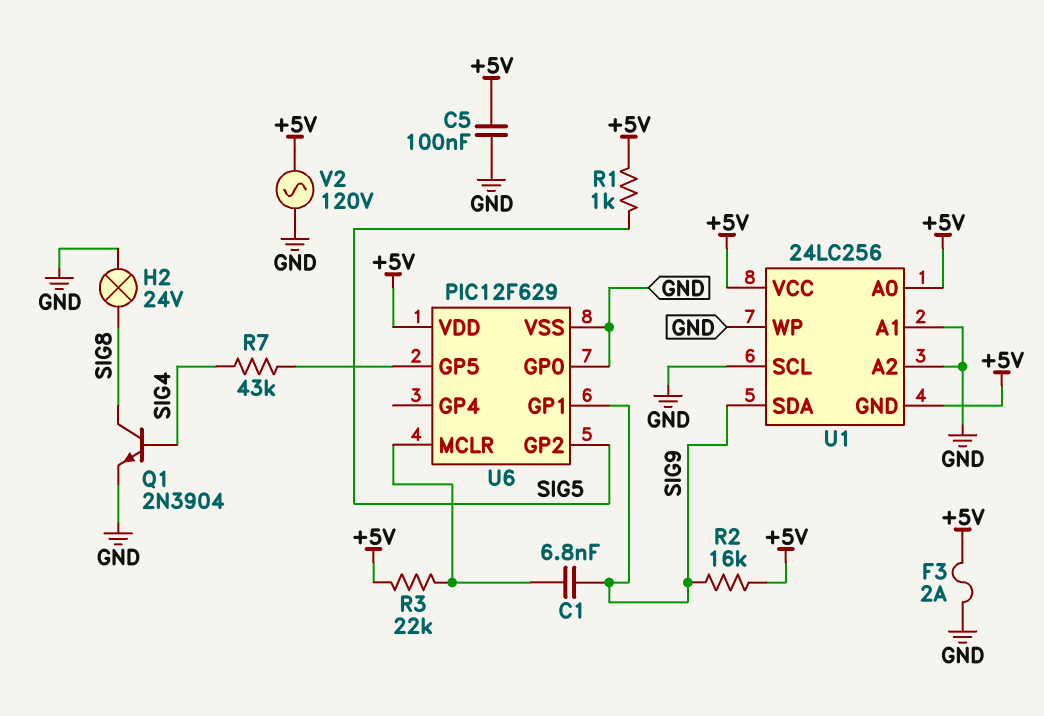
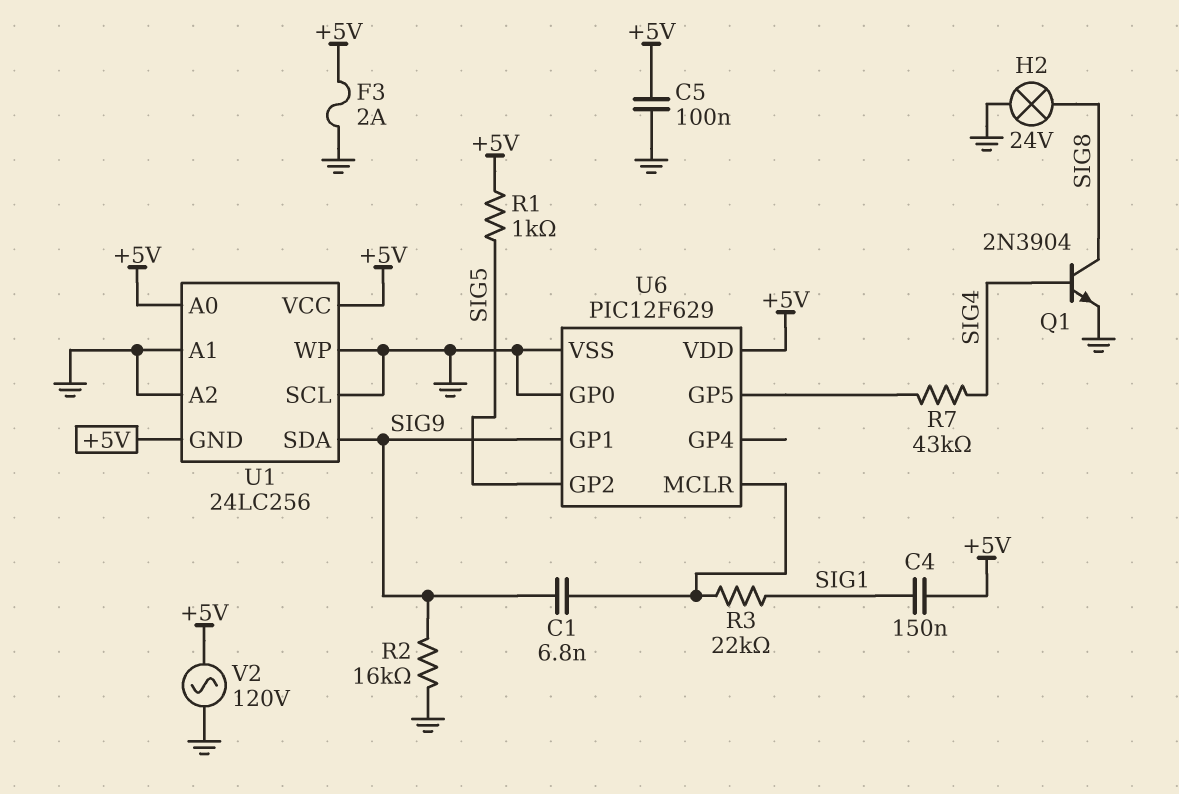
C4: none -> 150nF (+5V, SIG1)
R2: 16k (+5V, SIG9) -> 16k (GND, SIG9)
R3: 22k (+5V, U6/MCLR) -> 22k (SIG1, U6/MCLR)

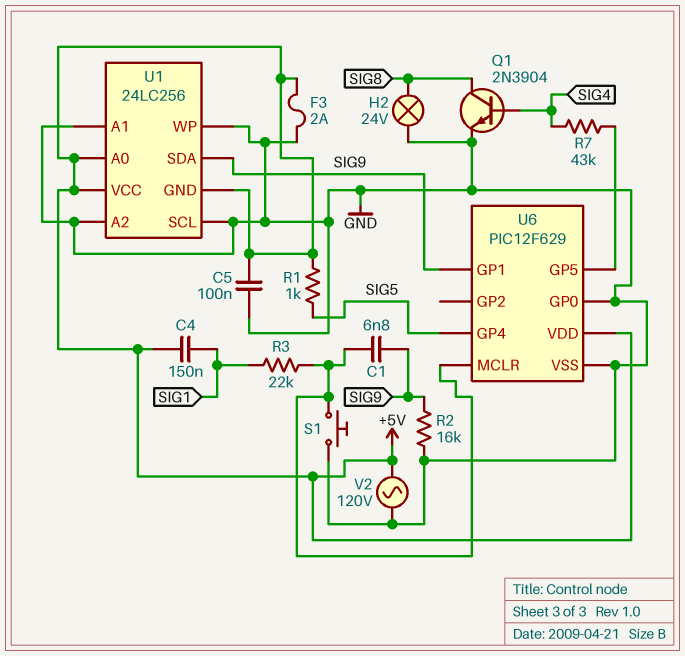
S1: none -> button (GND, U6/MCLR)
U6 pin GP2: SIG5 -> none
U6 pin GP4: none -> SIG5

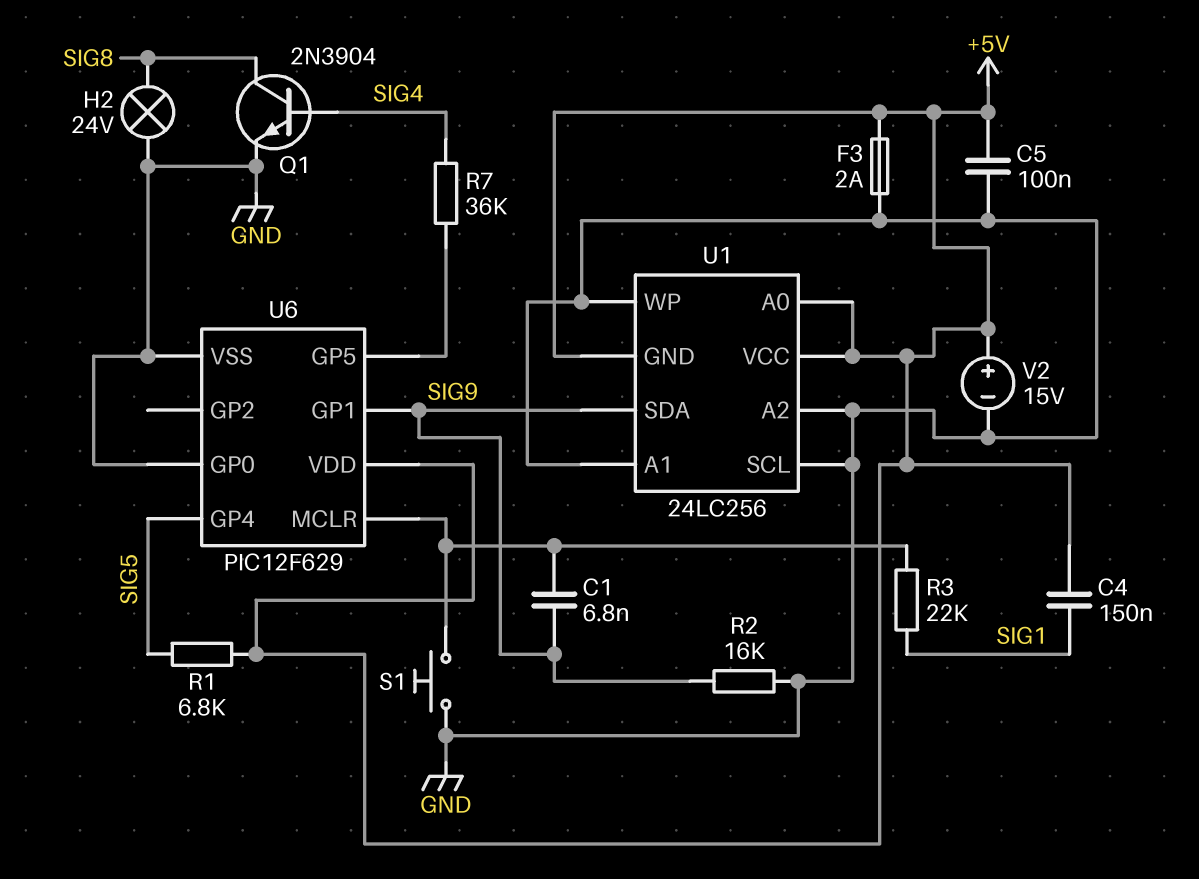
R1: 1k (+5V, SIG5) -> 6.8k (+5V, SIG5)
R7: 43k (SIG4, U6/GP5) -> 36k (SIG4, U6/GP5)
V2: AC 120V (+5V, GND) -> 15V (plus +5V, minus GND)

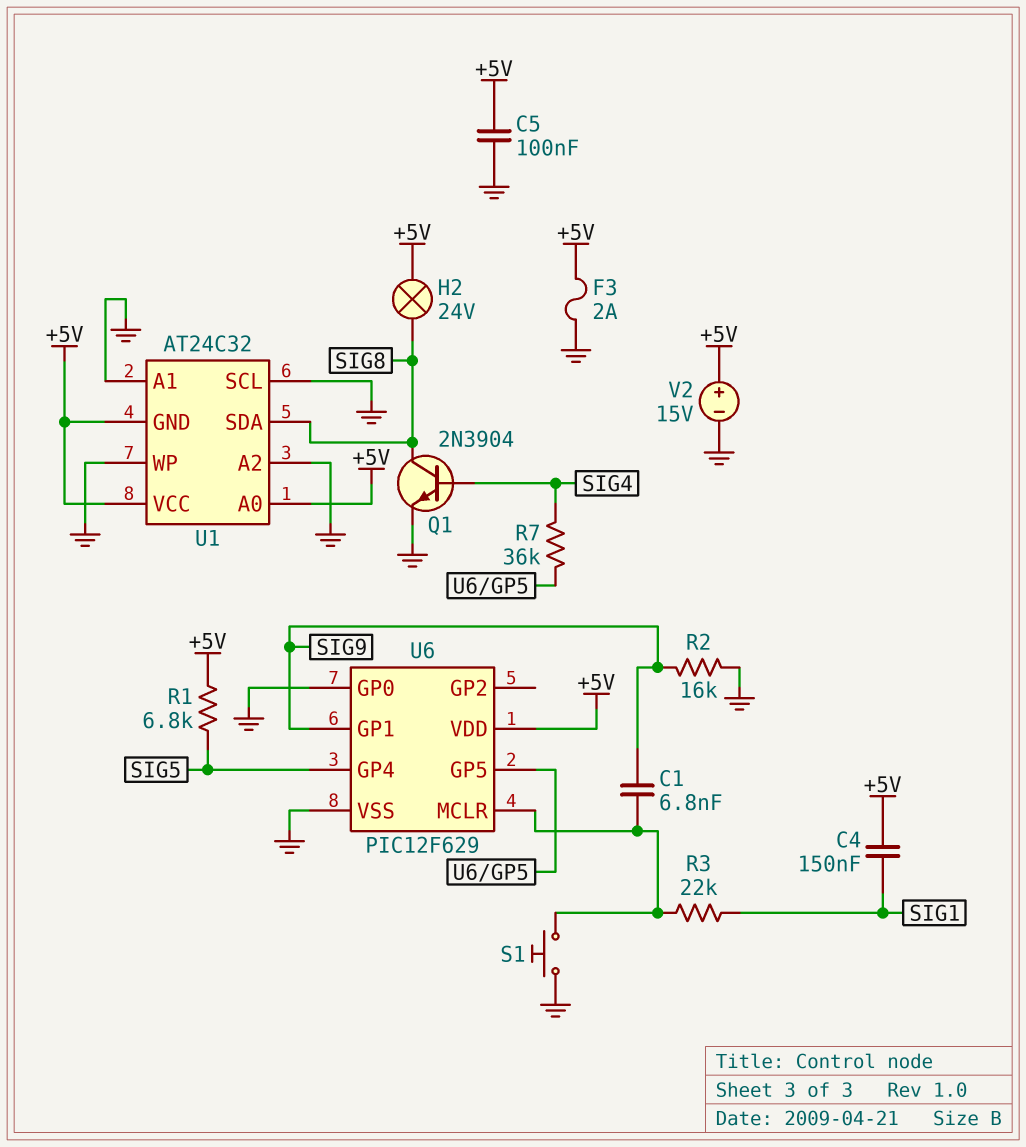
H2: lamp 24V (GND, SIG8) -> lamp 24V (+5V, SIG8)
U1: 24LC256 -> AT24C32
U1 pin SDA: SIG9 -> SIG8

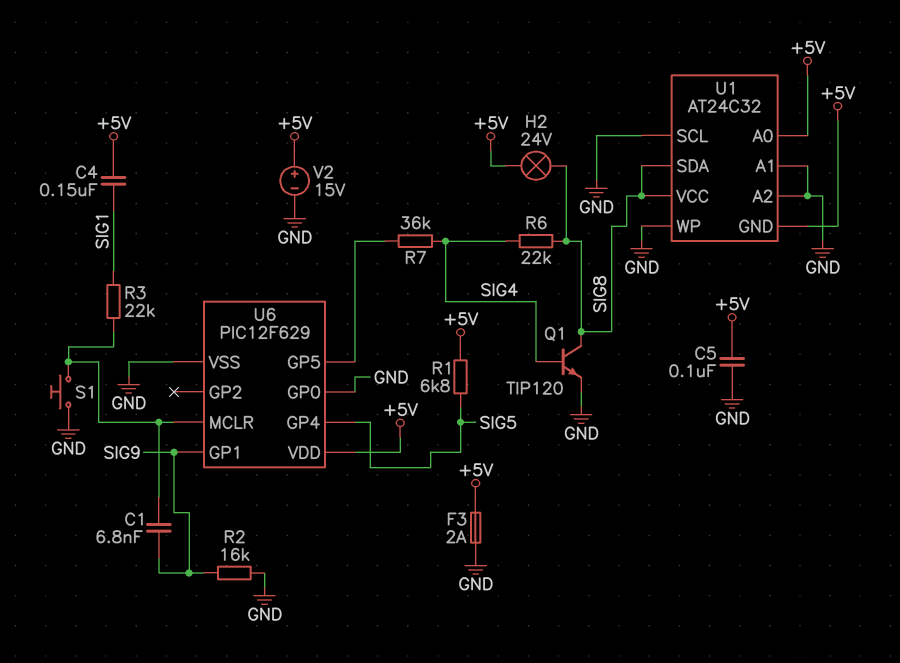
Q1: NPN 2N3904 (B SIG4, C SIG8, E GND) -> NPN TIP120 (B SIG4, C SIG8, E GND)
R6: none -> 22k (SIG4, SIG8)
U1 pin VCC: +5V -> SIG8

